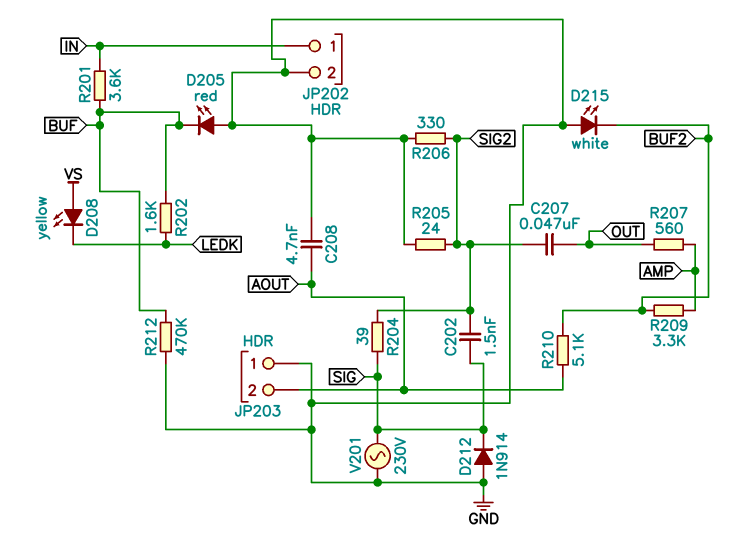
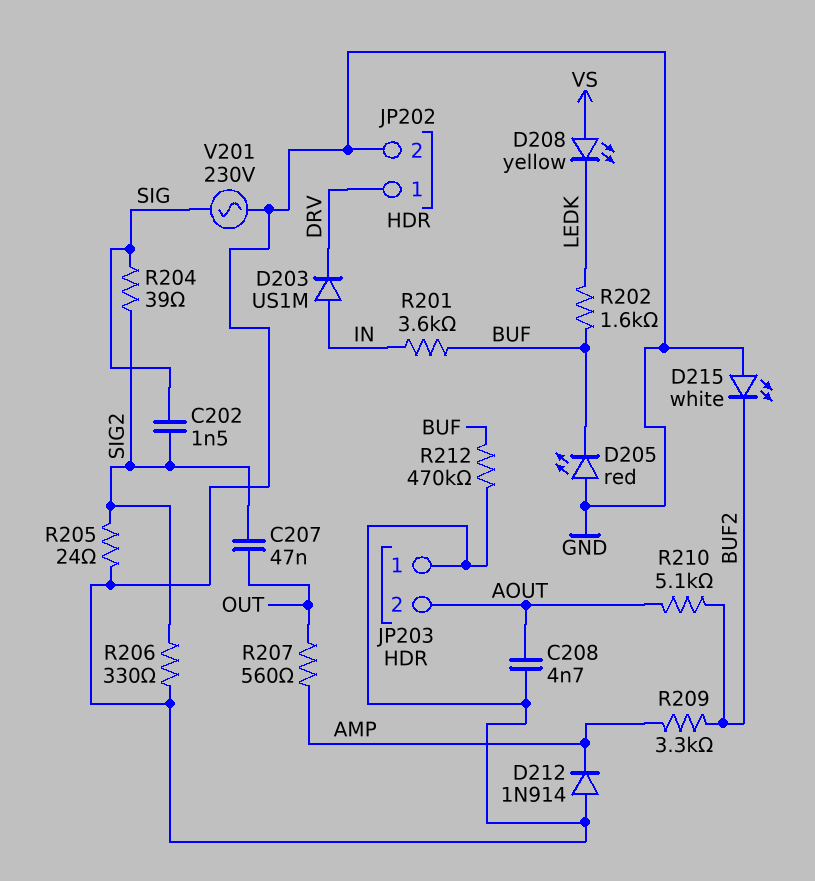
D203: none -> diode US1M (A IN, K DRV)
D212: diode 1N914 (A GND, K SIG) -> diode 1N914 (A GND, K AMP)
JP202 pin 1: IN -> DRV

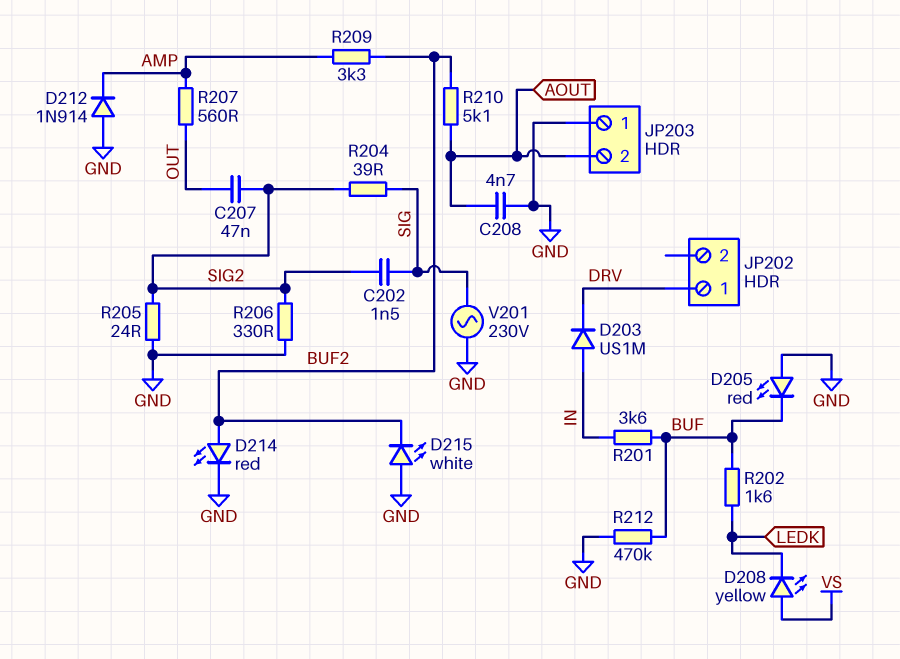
D214: none -> LED red (A BUF2, K GND)
JP202 pin 2: GND -> none

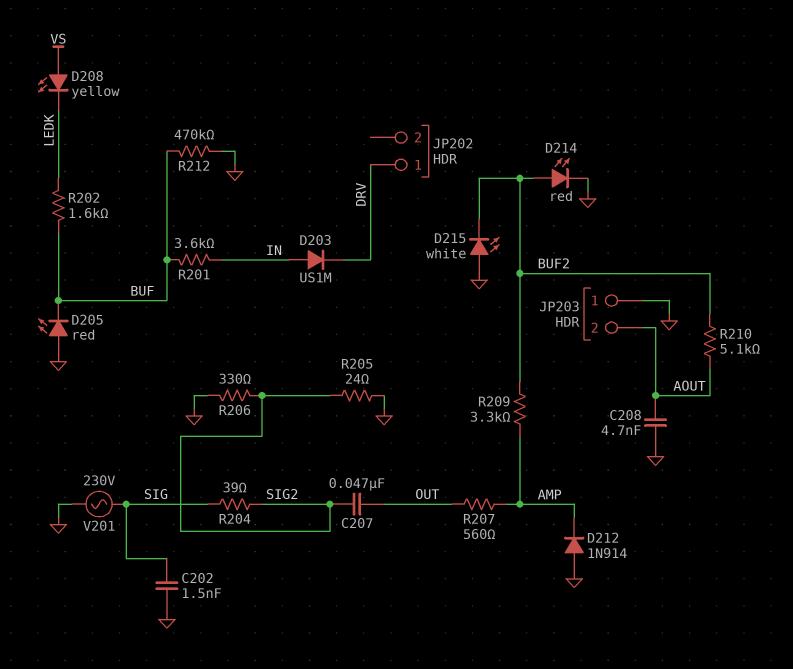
C202: 1.5nF (SIG, SIG2) -> 1.5nF (GND, SIG)

